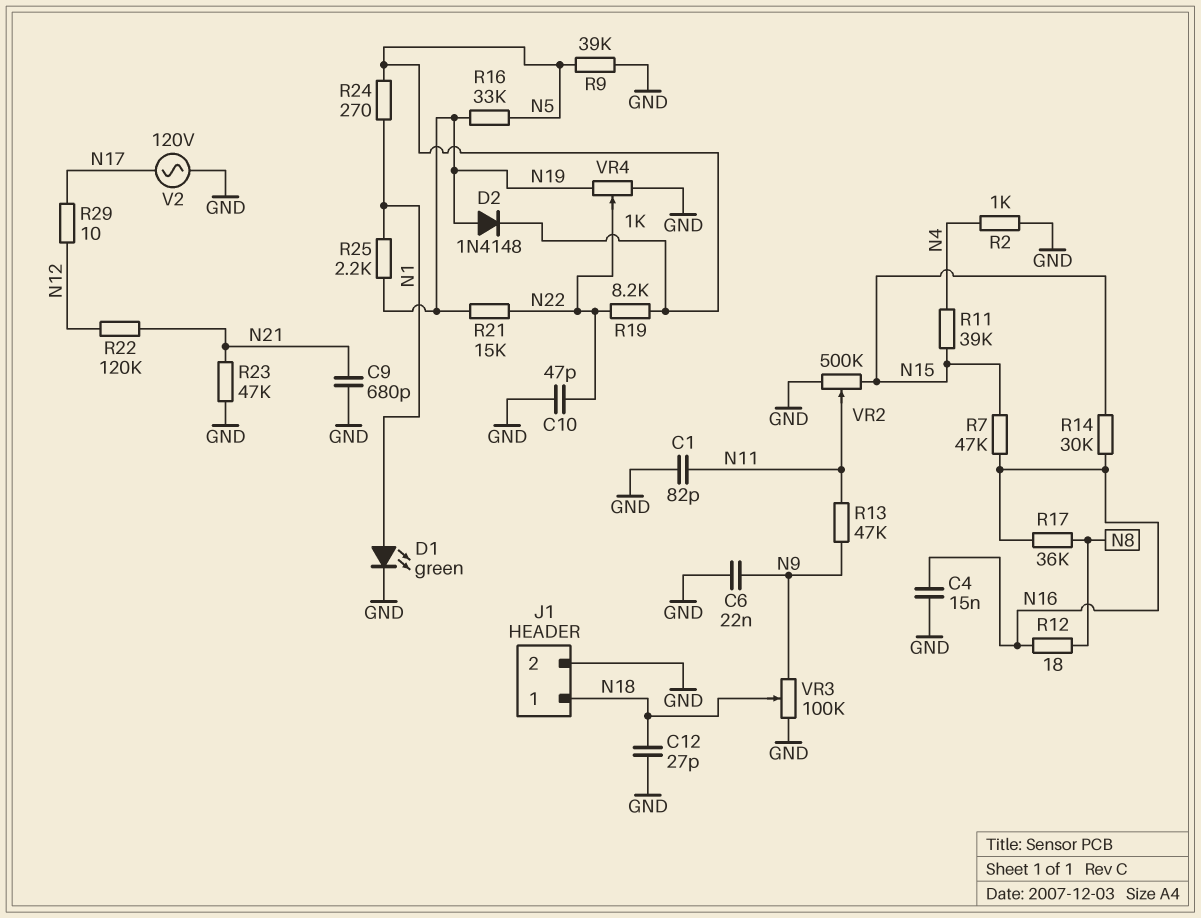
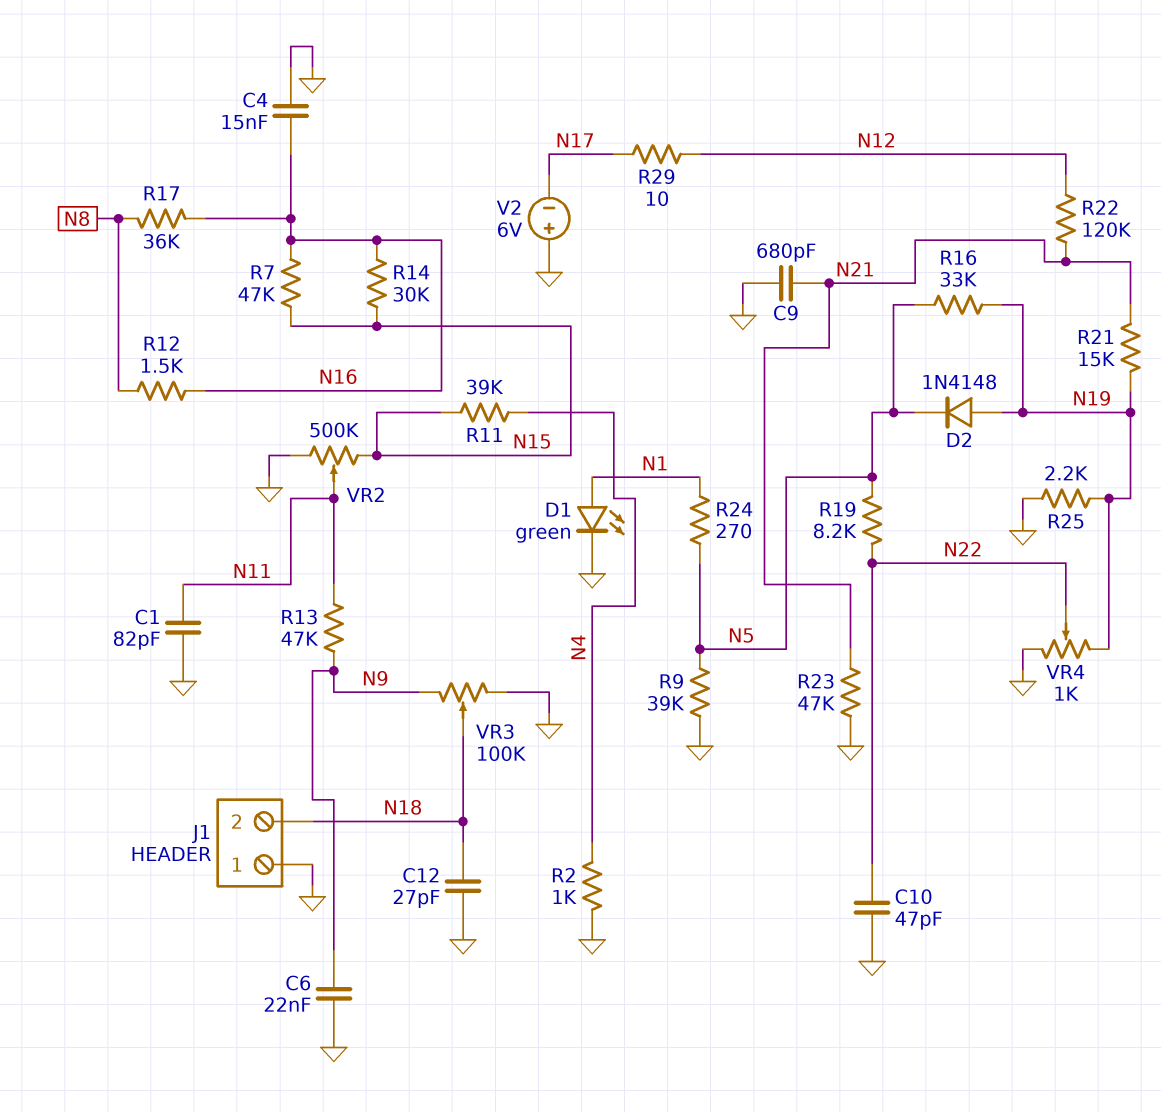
J1 pin 1: N18 -> GND
J1 pin 2: GND -> N18
R12: 18 (N8, N16) -> 1.5k (N8, N16)
R21: 15k (N19, N22) -> 15k (N19, N21)
R25: 2.2k (N1, N19) -> 2.2k (GND, N19)
V2: AC 120V (GND, N17) -> 6V (plus GND, minus N17)

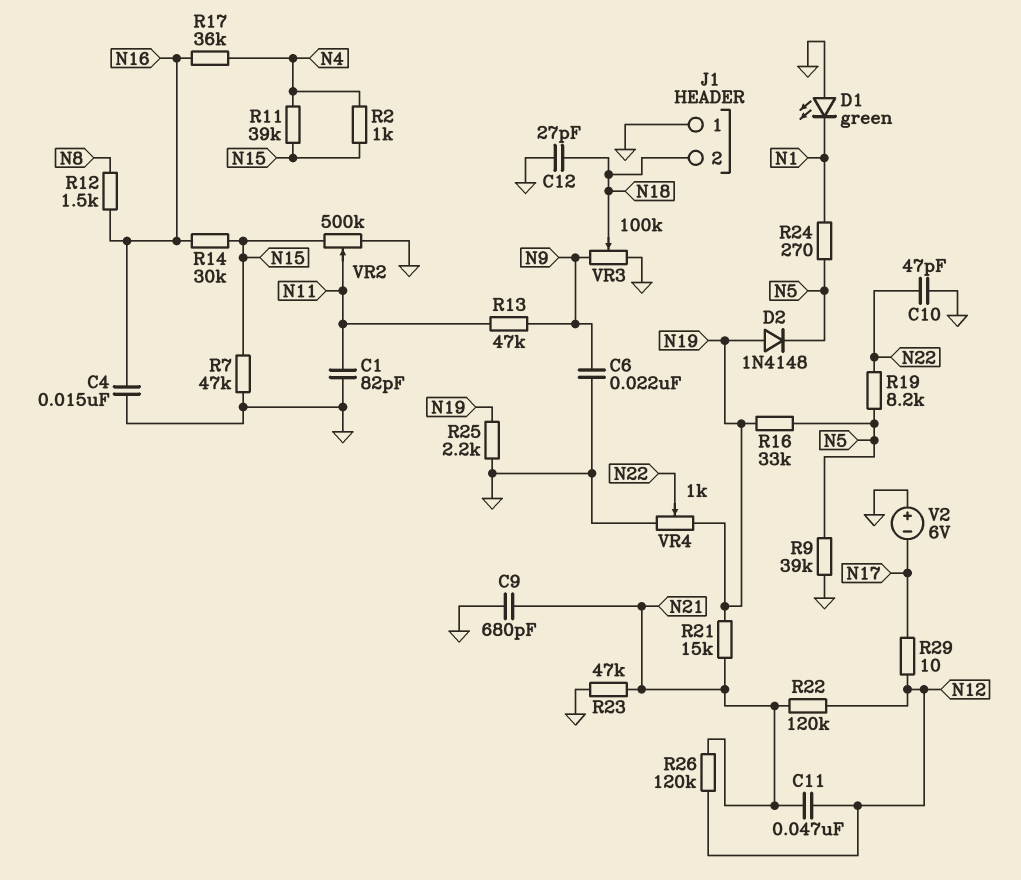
C11: none -> 47nF (N12, N21)
D1: LED green (A N1, K GND) -> LED green (A GND, K N1)
R2: 1k (GND, N4) -> 1k (N4, N15)
R7: 47k (N15, N16) -> 47k (GND, N15)
R17: 36k (N8, N16) -> 36k (N4, N16)
R26: none -> 120k (N12, N21)

